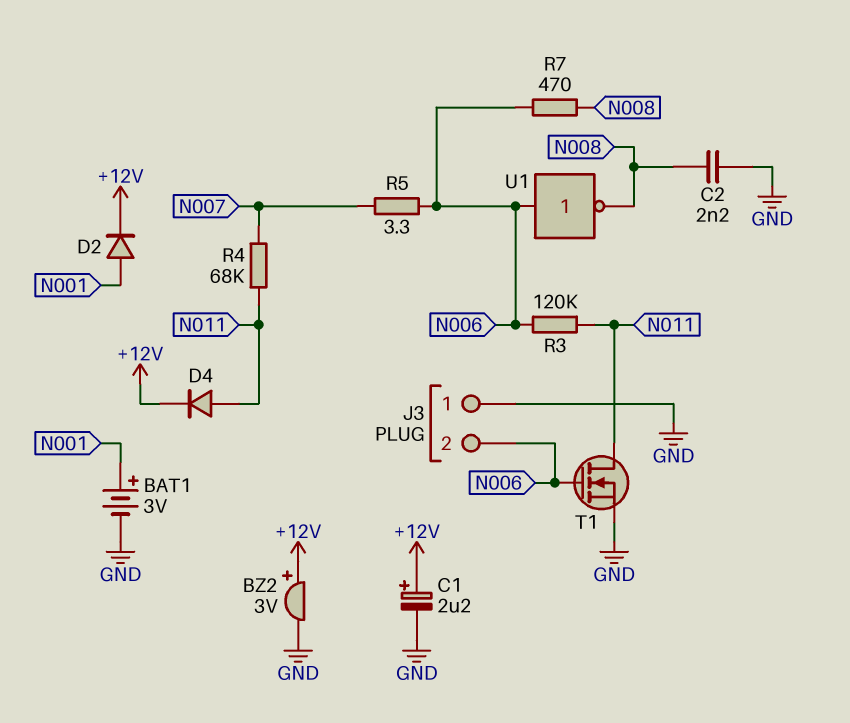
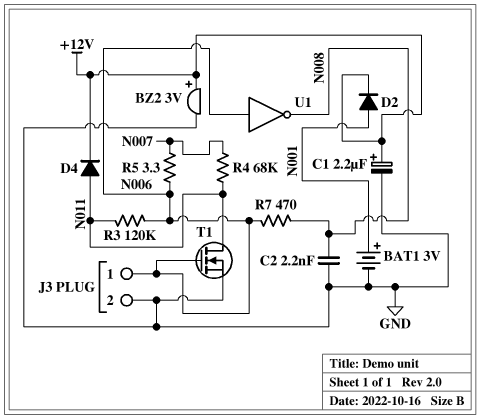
J3 pin 1: GND -> N006
J3 pin 2: N006 -> GND

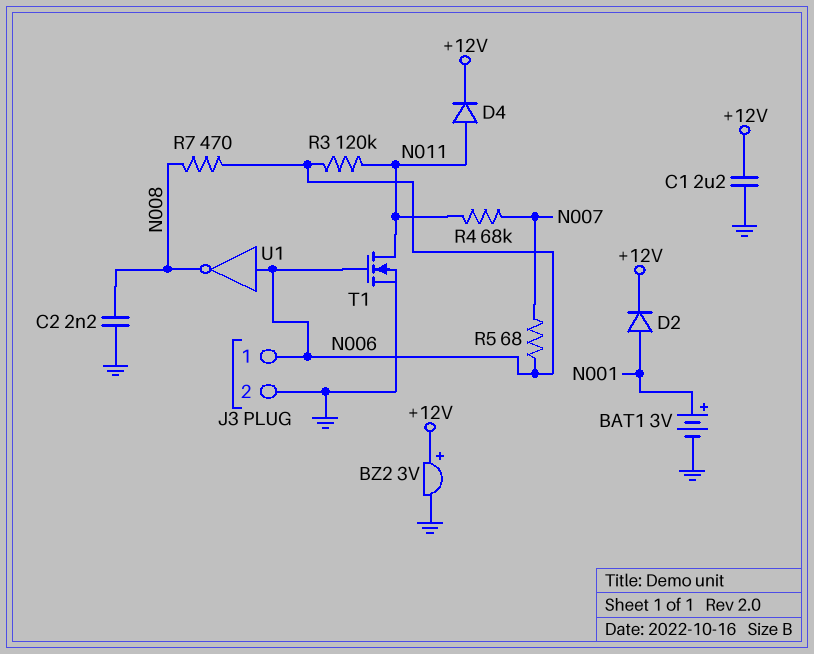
C1: 2.2uF (plus +12V, minus GND) -> 2.2uF (+12V, GND)
R5: 3.3 (N006, N007) -> 68 (N006, N007)

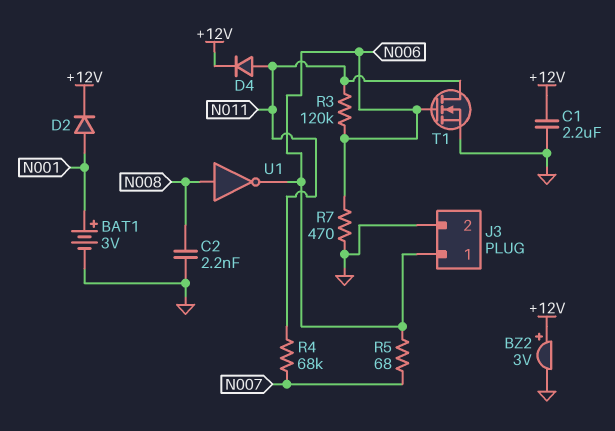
R7: 470 (N006, N008) -> 470 (GND, N006)
U1: NOT (in N006, out N008) -> NOT (in N008, out N006)

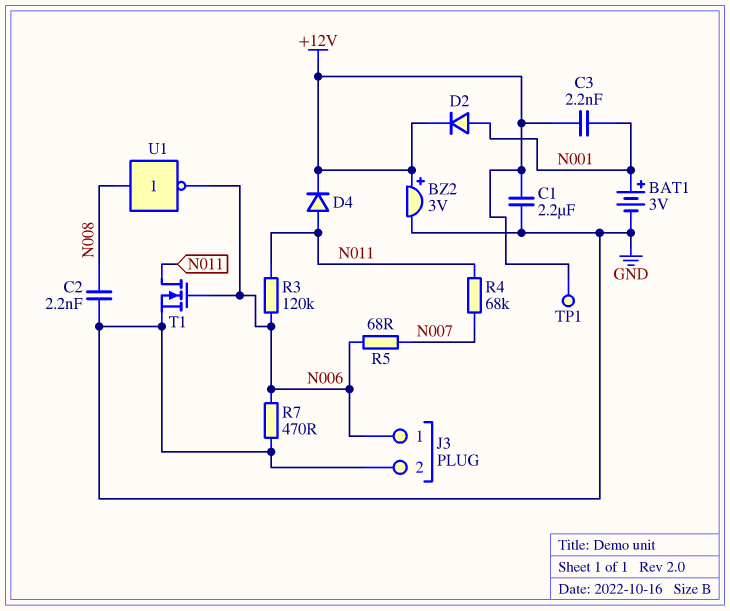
C3: none -> 2.2nF (+12V, N001)
TP1: none -> test point (+12V)

